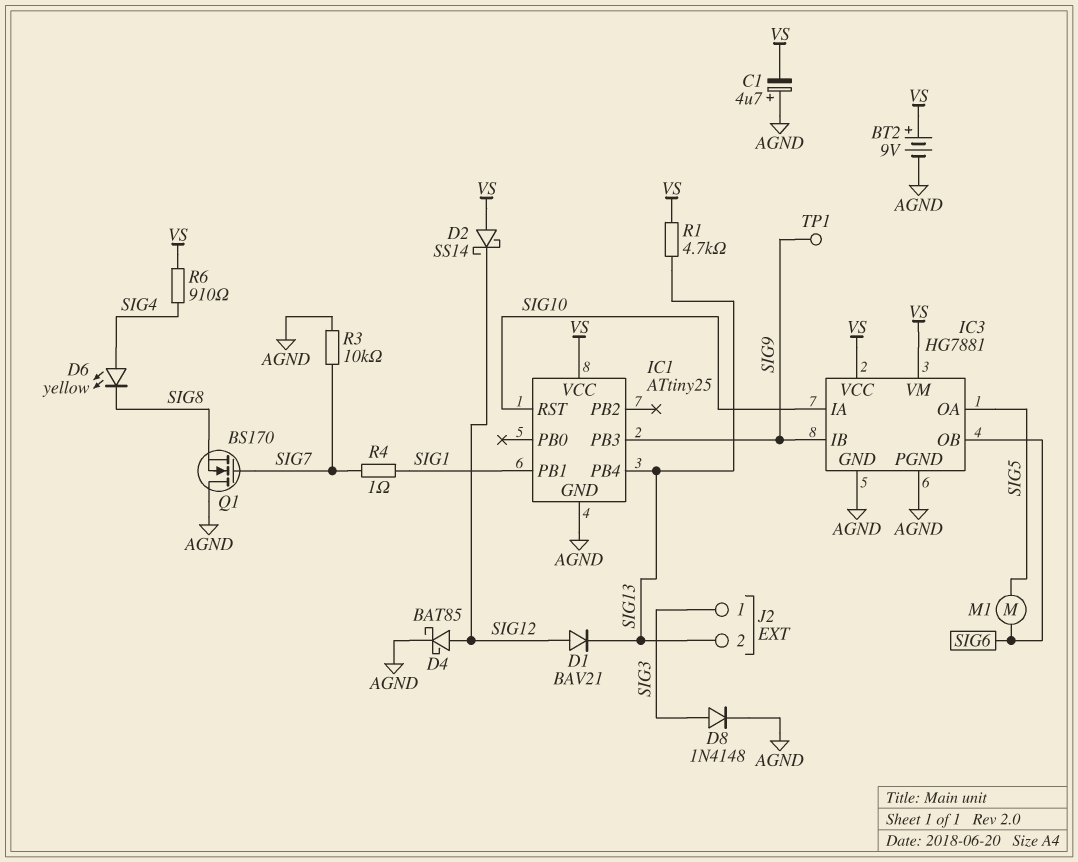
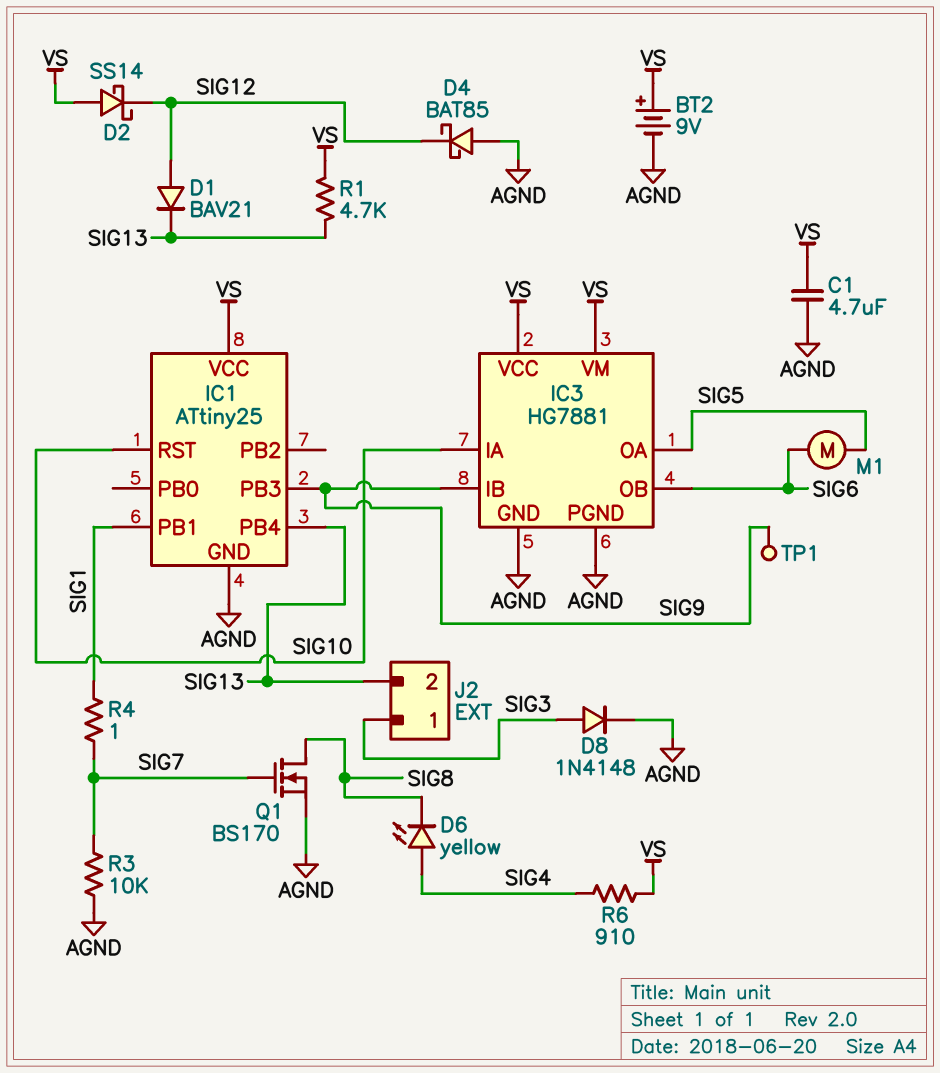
C1: 4.7uF (plus AGND, minus VS) -> 4.7uF (AGND, VS)
D4: schottky BAT85 (A SIG12, K AGND) -> schottky BAT85 (A AGND, K SIG12)
Q1: NMOS BS170 (G SIG7, D AGND, S SIG8) -> NMOS BS170 (G SIG7, D SIG8, S AGND)

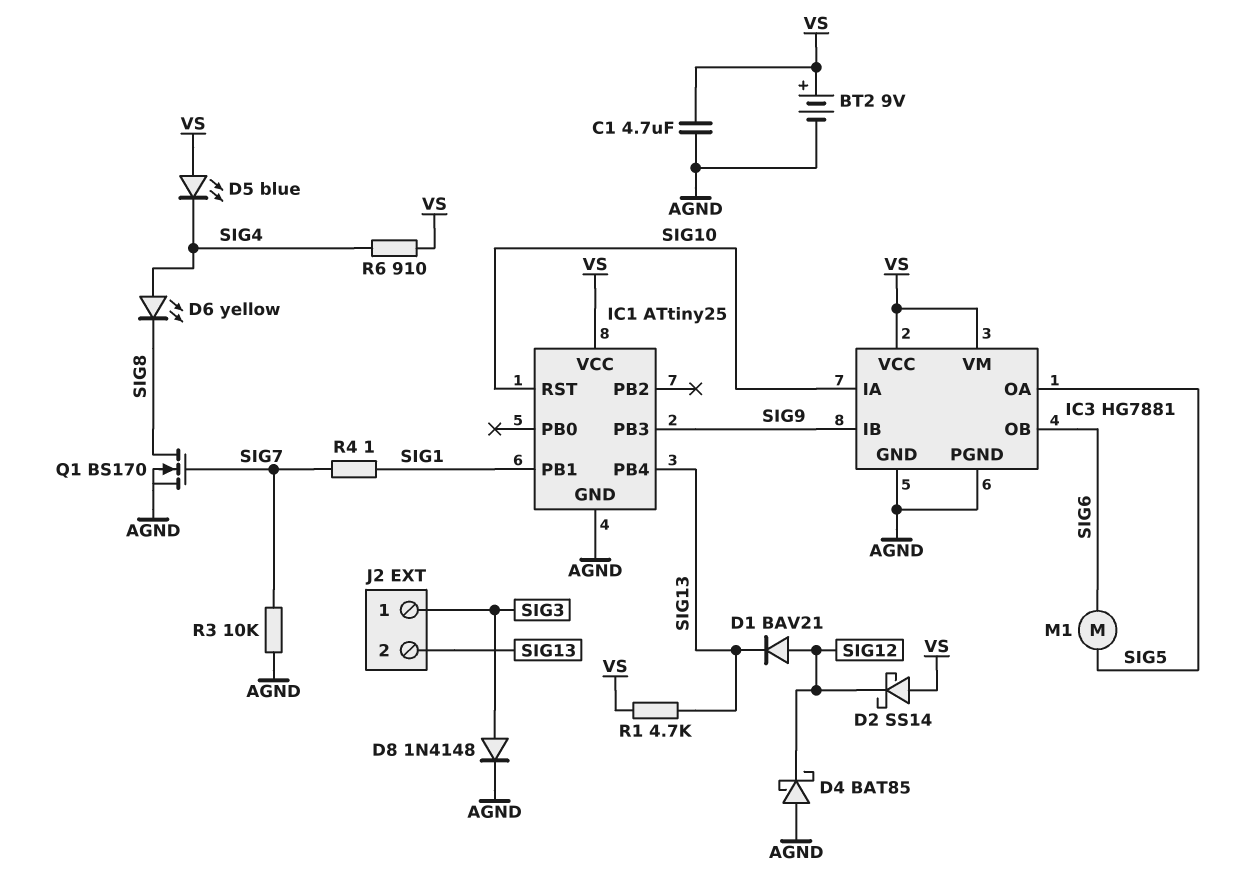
D5: none -> LED blue (A VS, K SIG4)
TP1: test point (SIG9) -> none

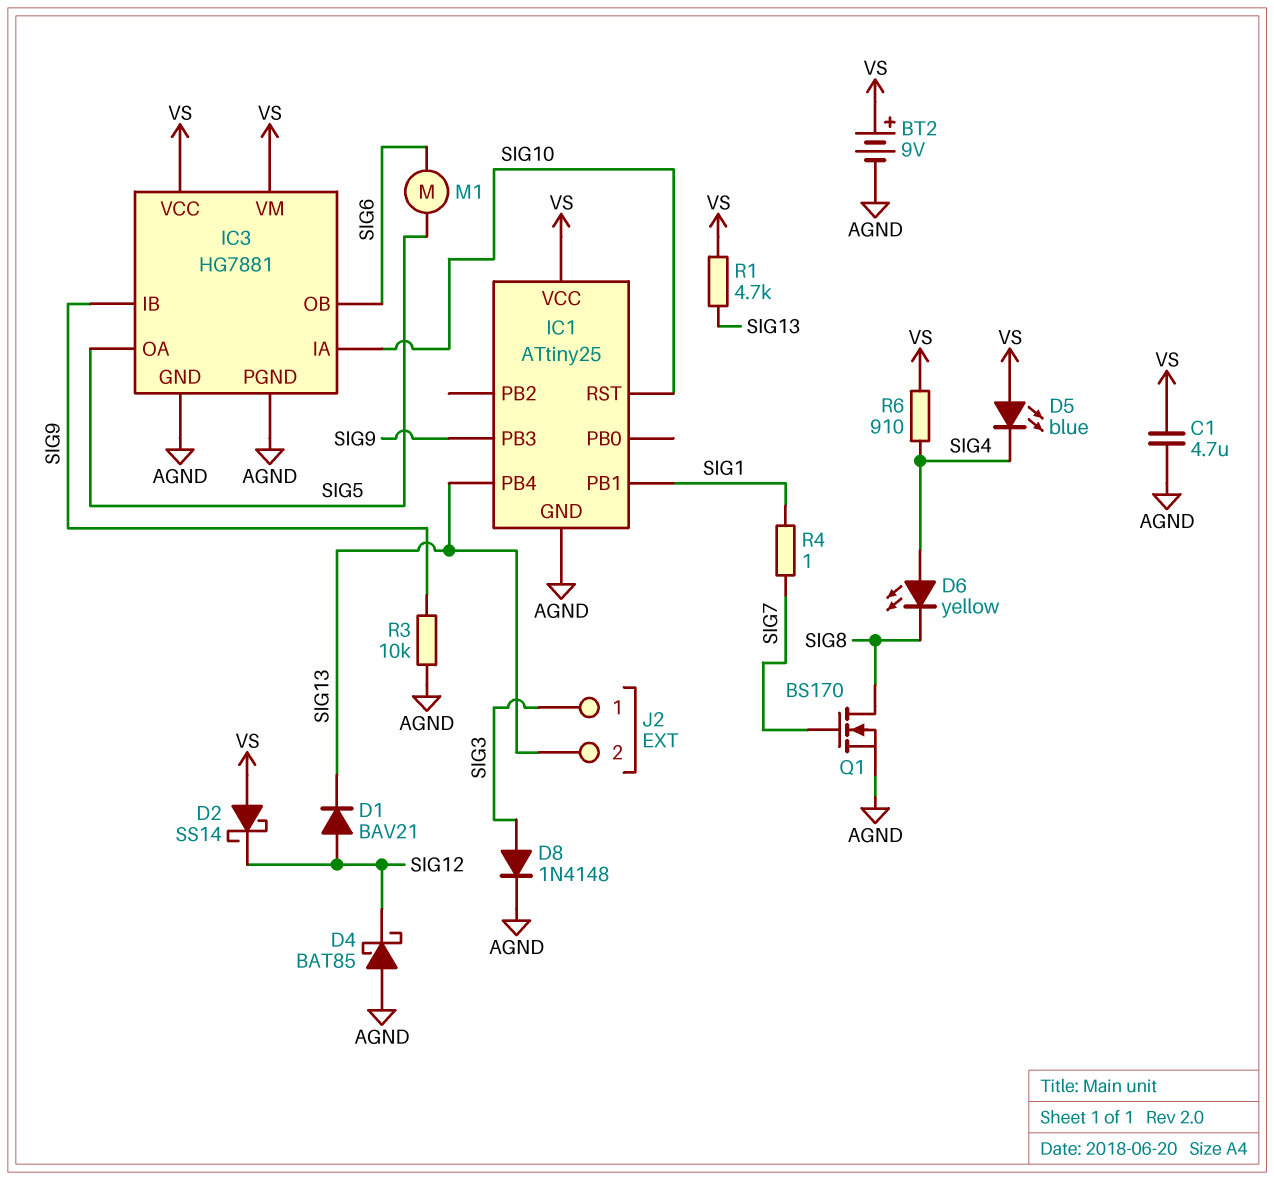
R3: 10k (AGND, SIG7) -> 10k (AGND, SIG9)

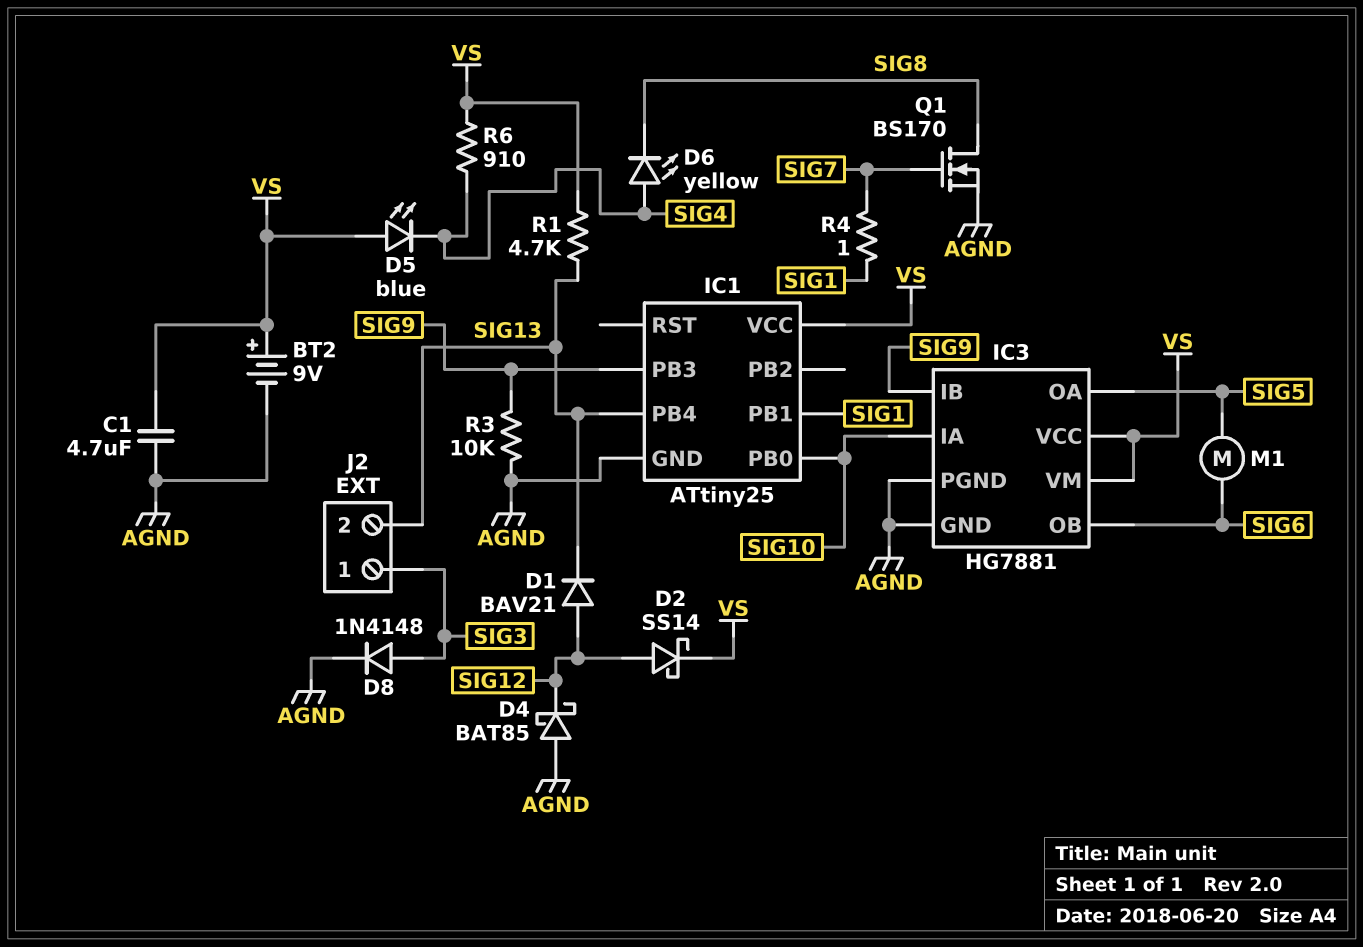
D2: schottky SS14 (A VS, K SIG12) -> schottky SS14 (A SIG12, K VS)
IC1 pin PB0: none -> SIG10
IC1 pin RST: SIG10 -> none

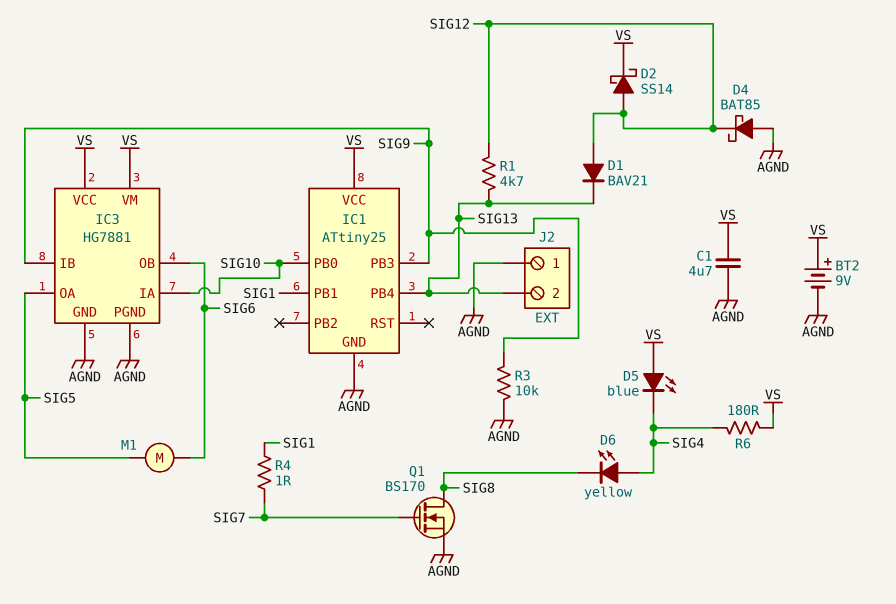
D8: diode 1N4148 (A SIG3, K AGND) -> none
J2 pin 1: SIG3 -> AGND
R1: 4.7k (SIG13, VS) -> 4.7k (SIG12, SIG13)
R6: 910 (SIG4, VS) -> 180 (SIG4, VS)

